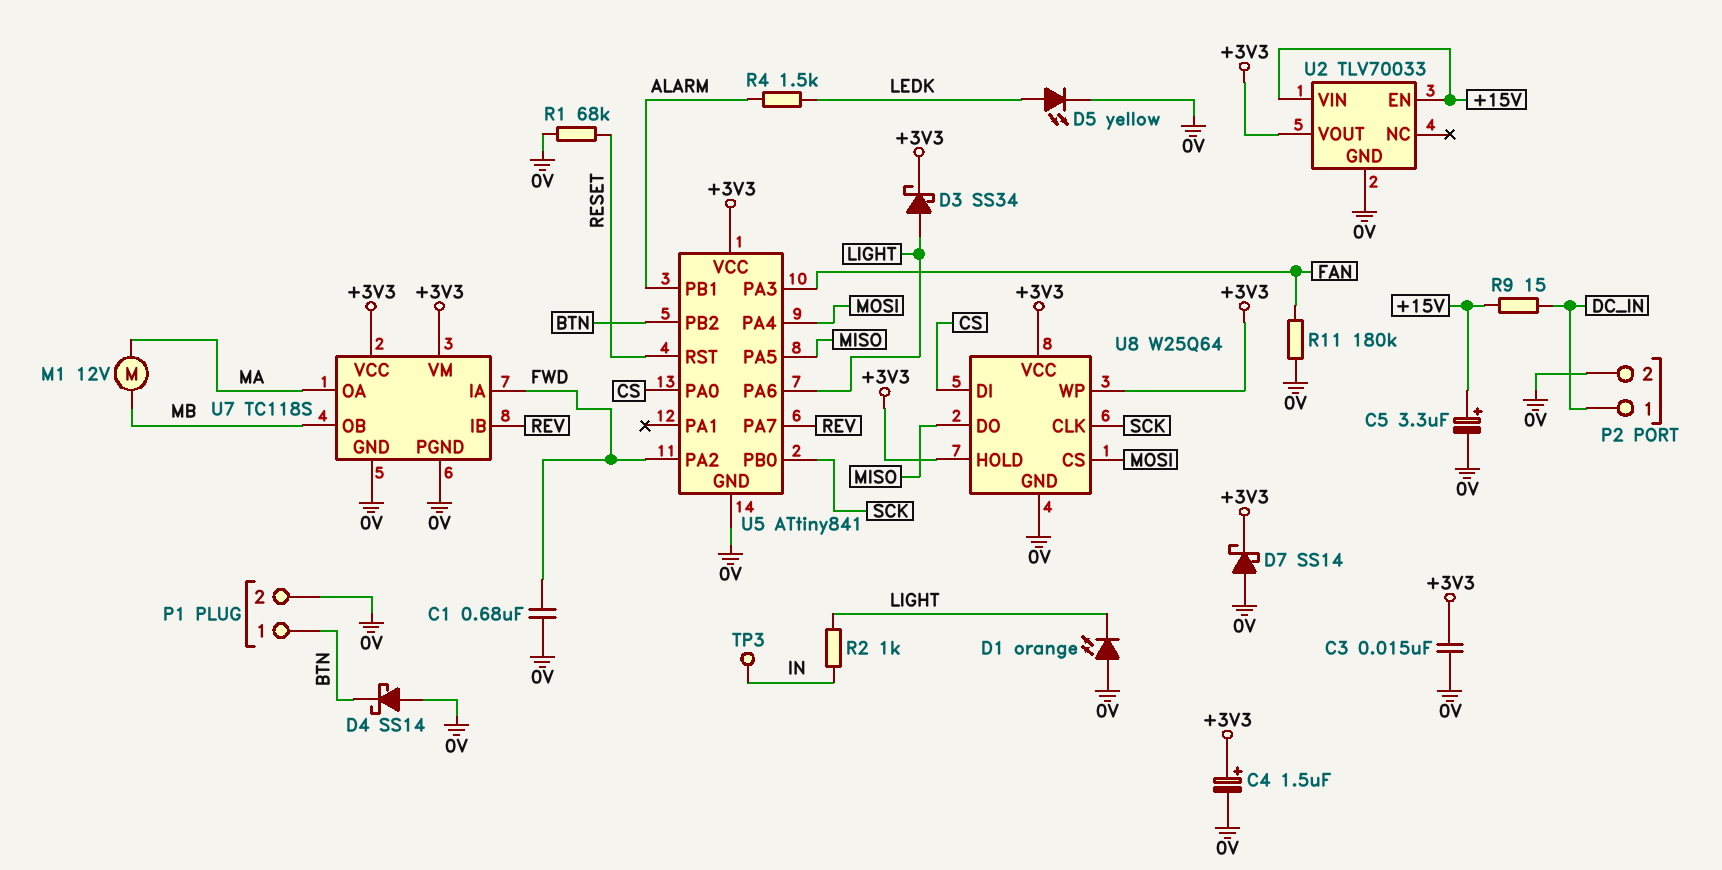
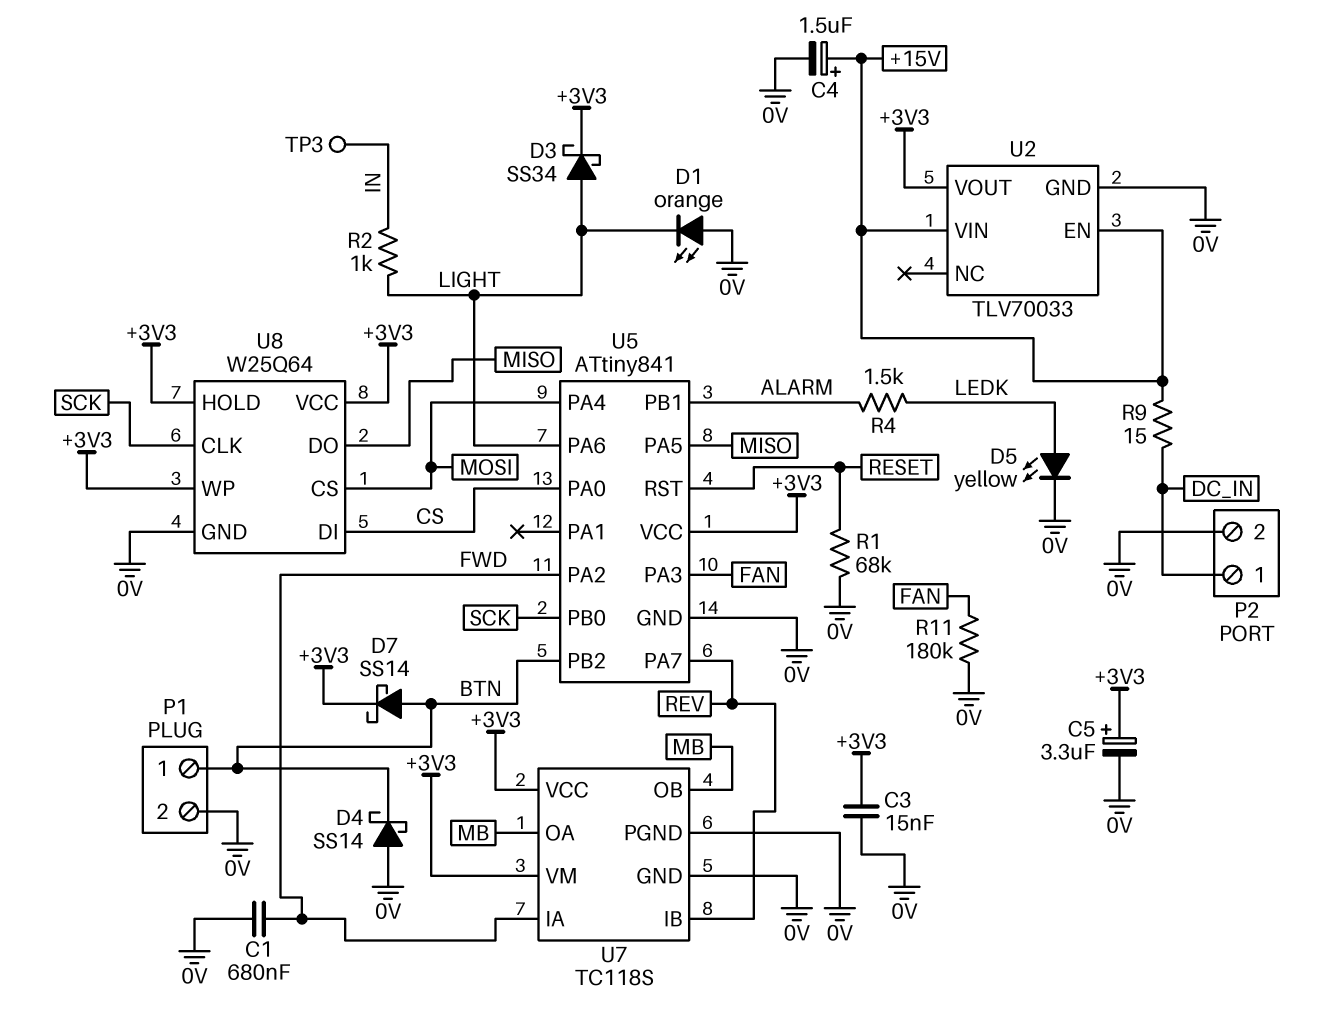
C4: 1.5uF (plus +3V3, minus 0V) -> 1.5uF (plus +15V, minus 0V)
C5: 3.3uF (plus +15V, minus 0V) -> 3.3uF (plus +3V3, minus 0V)
D7: schottky SS14 (A 0V, K +3V3) -> schottky SS14 (A BTN, K +3V3)
M1: motor 12V (MA, MB) -> none
U7 pin OA: MA -> MB

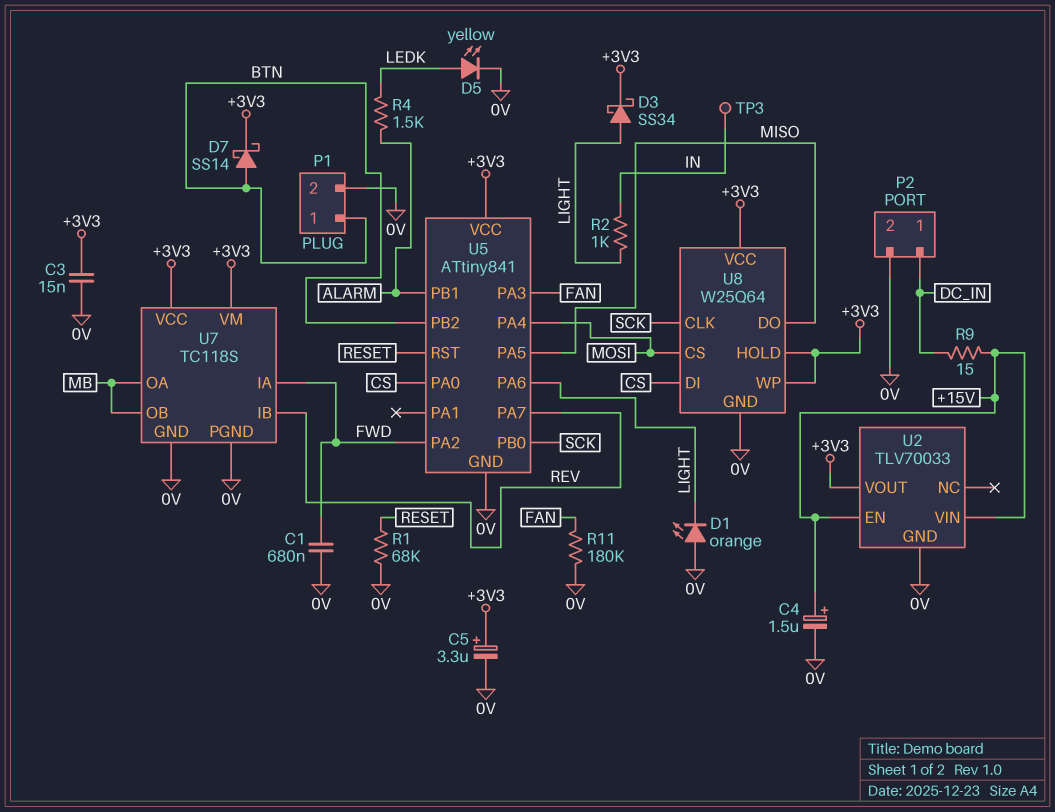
D4: schottky SS14 (A 0V, K BTN) -> none

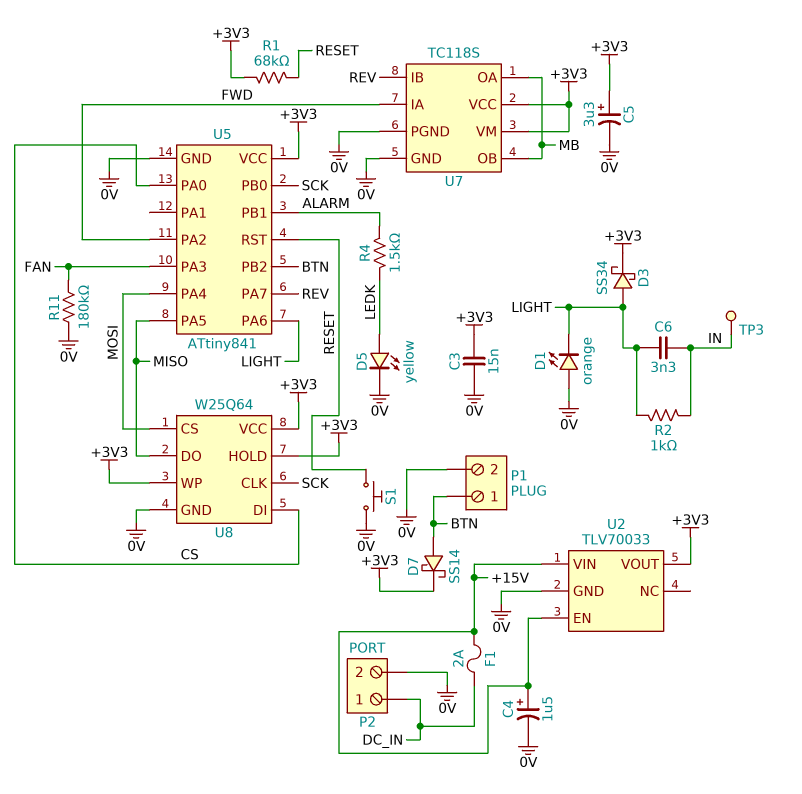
C1: 680nF (0V, FWD) -> none
C6: none -> 3.3nF (IN, LIGHT)
F1: none -> 2A (+15V, DC_IN)
R1: 68k (0V, RESET) -> 68k (+3V3, RESET)
R9: 15 (+15V, DC_IN) -> none
S1: none -> button (0V, RESET)

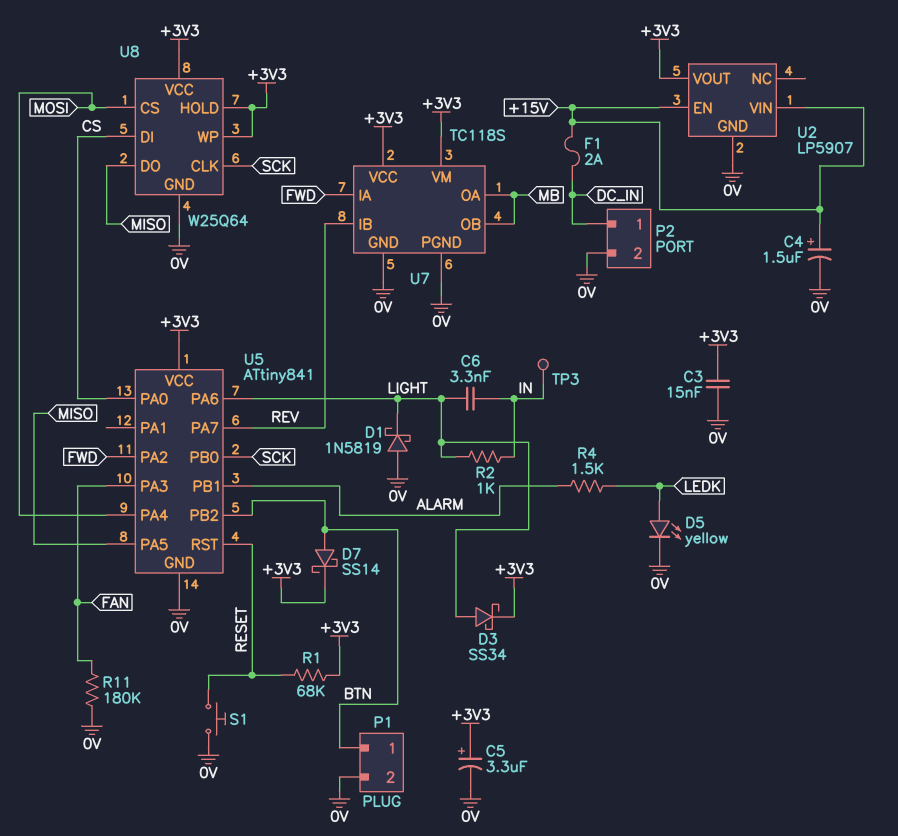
D1: LED orange (A 0V, K LIGHT) -> schottky 1N5819 (A 0V, K LIGHT)
U2: TLV70033 -> LP5907

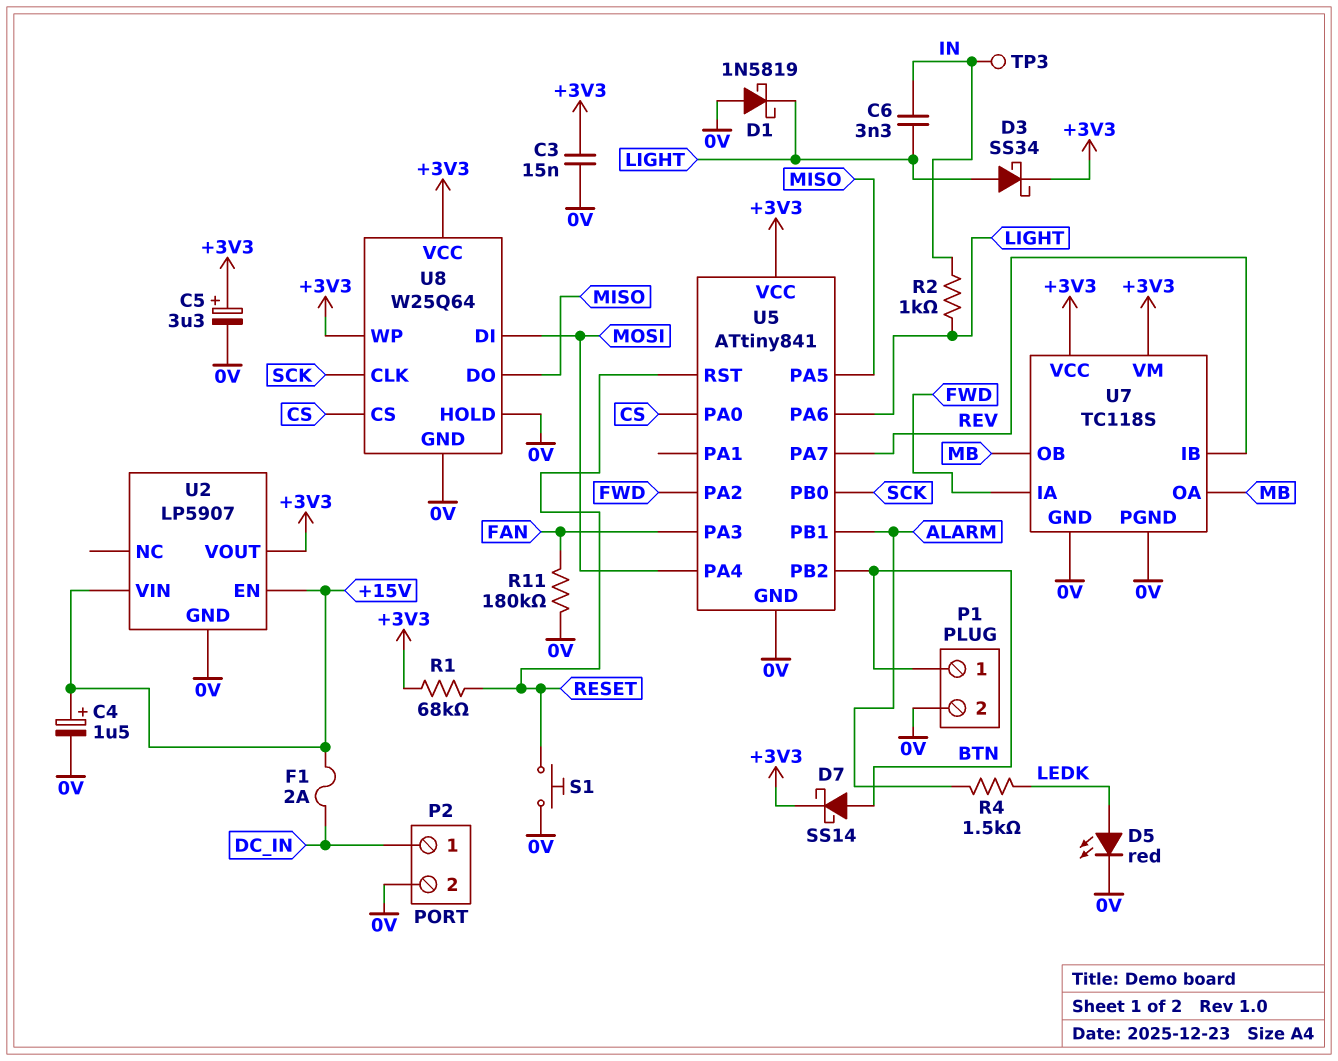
D5: LED yellow (A LEDK, K 0V) -> LED red (A LEDK, K 0V)
U8 pin CS: MOSI -> CS
U8 pin DI: CS -> MOSI
U8 pin HOLD: +3V3 -> 0V

